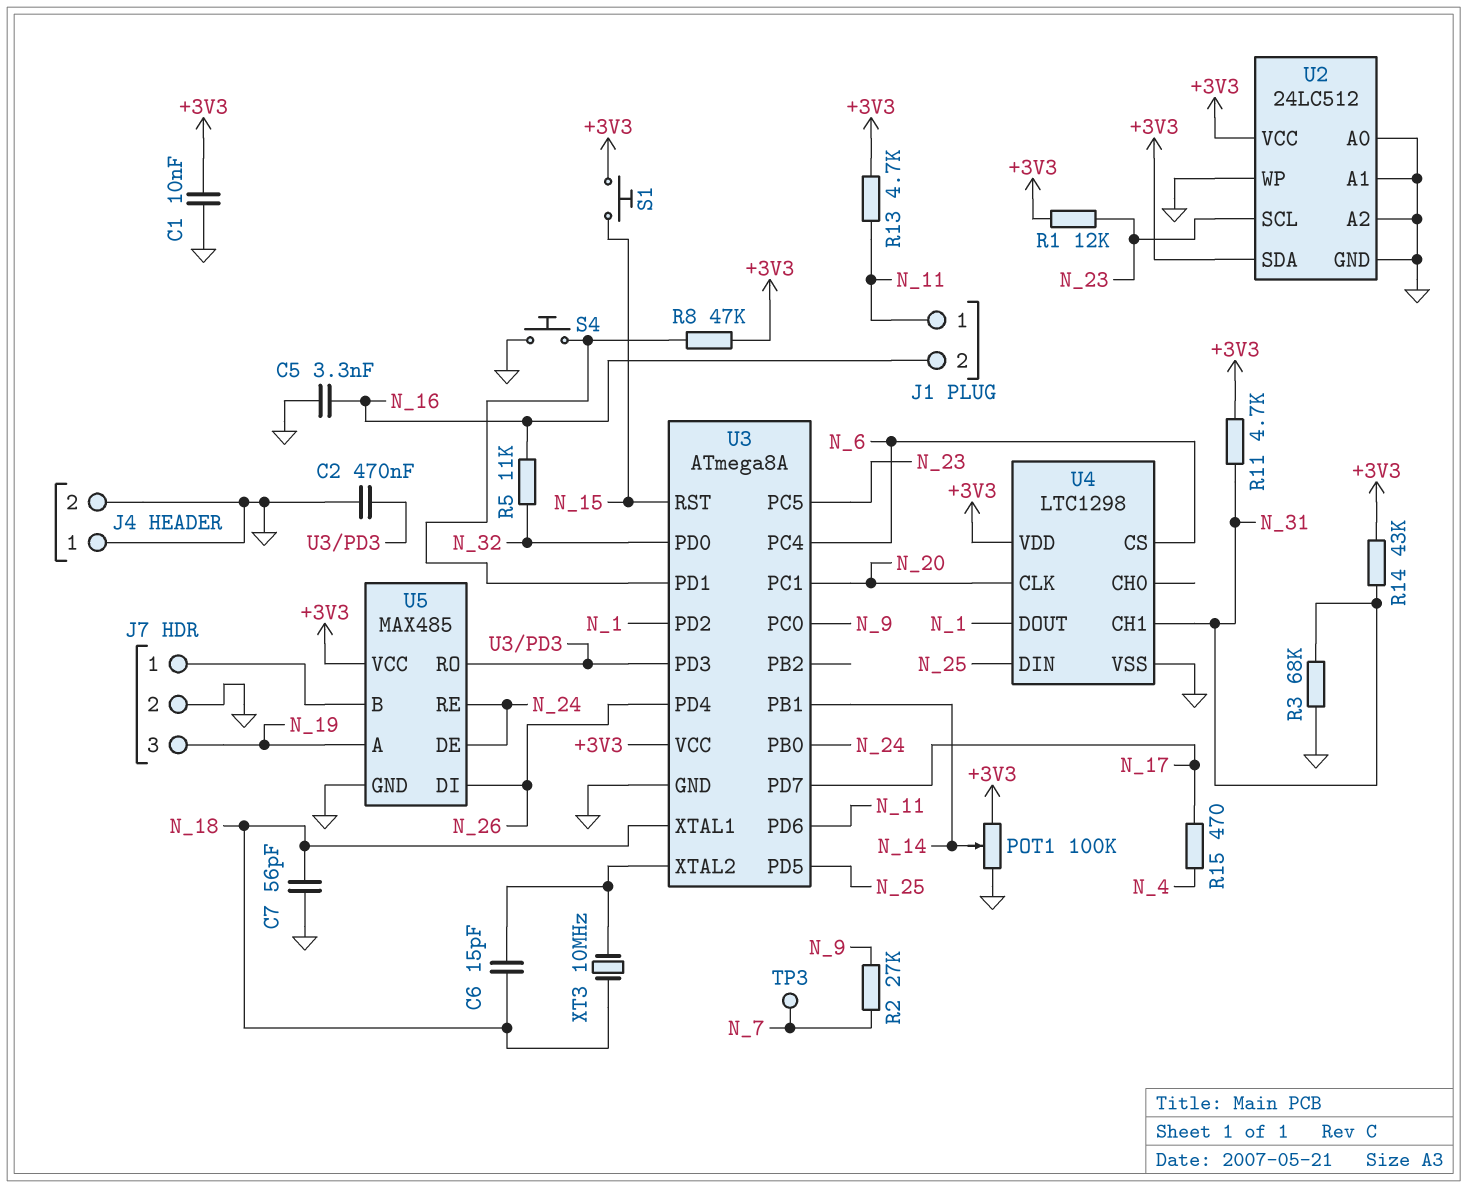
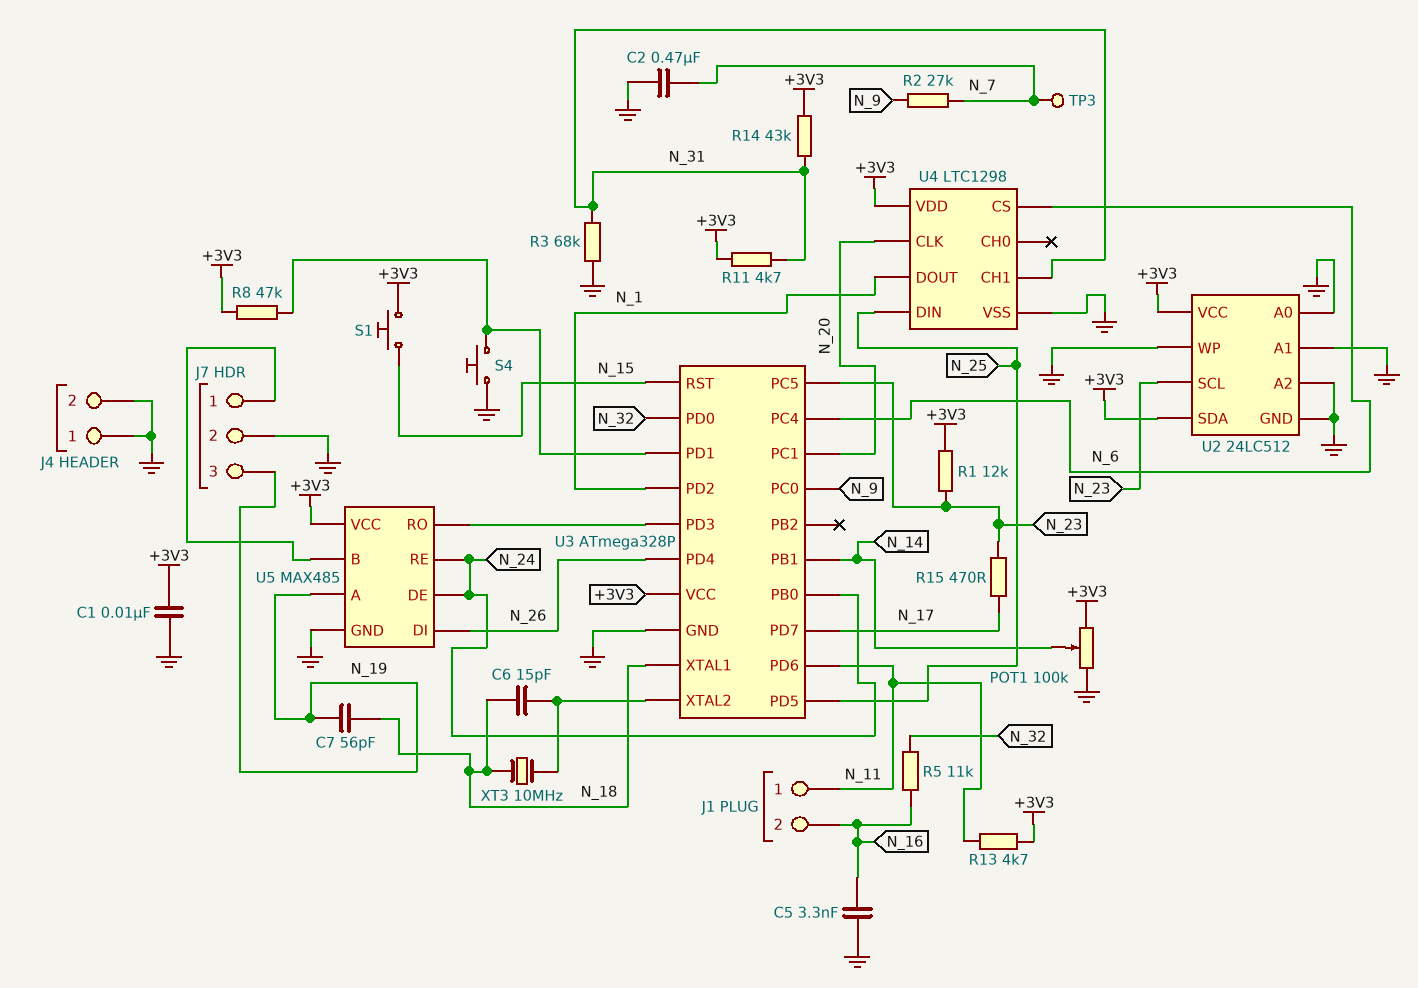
C2: 470nF (GND, U3/PD3) -> 470nF (GND, N_7)
C7: 56pF (GND, N_18) -> 56pF (N_18, N_19)
R15: 470 (N_4, N_17) -> 470 (N_17, N_23)
U3: ATmega8A -> ATmega328P

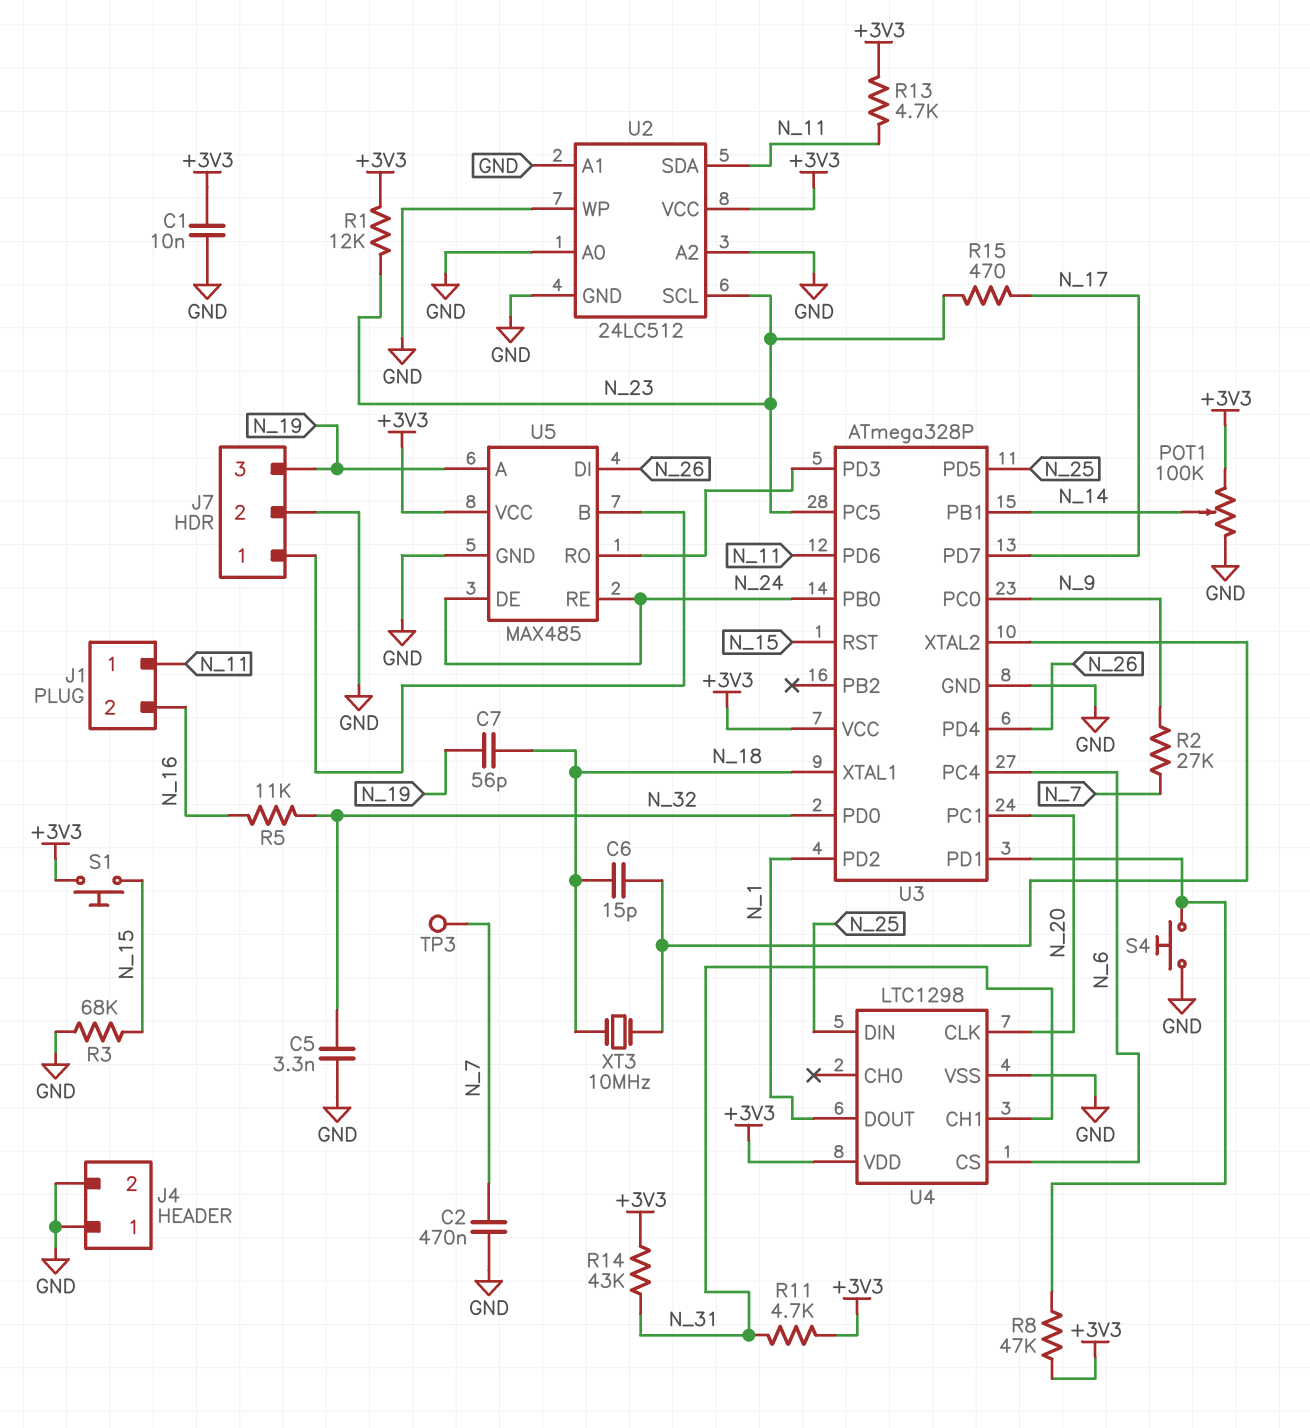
C5: 3.3nF (GND, N_16) -> 3.3nF (GND, N_32)
R3: 68k (GND, N_31) -> 68k (GND, N_15)
U2 pin SDA: +3V3 -> N_11

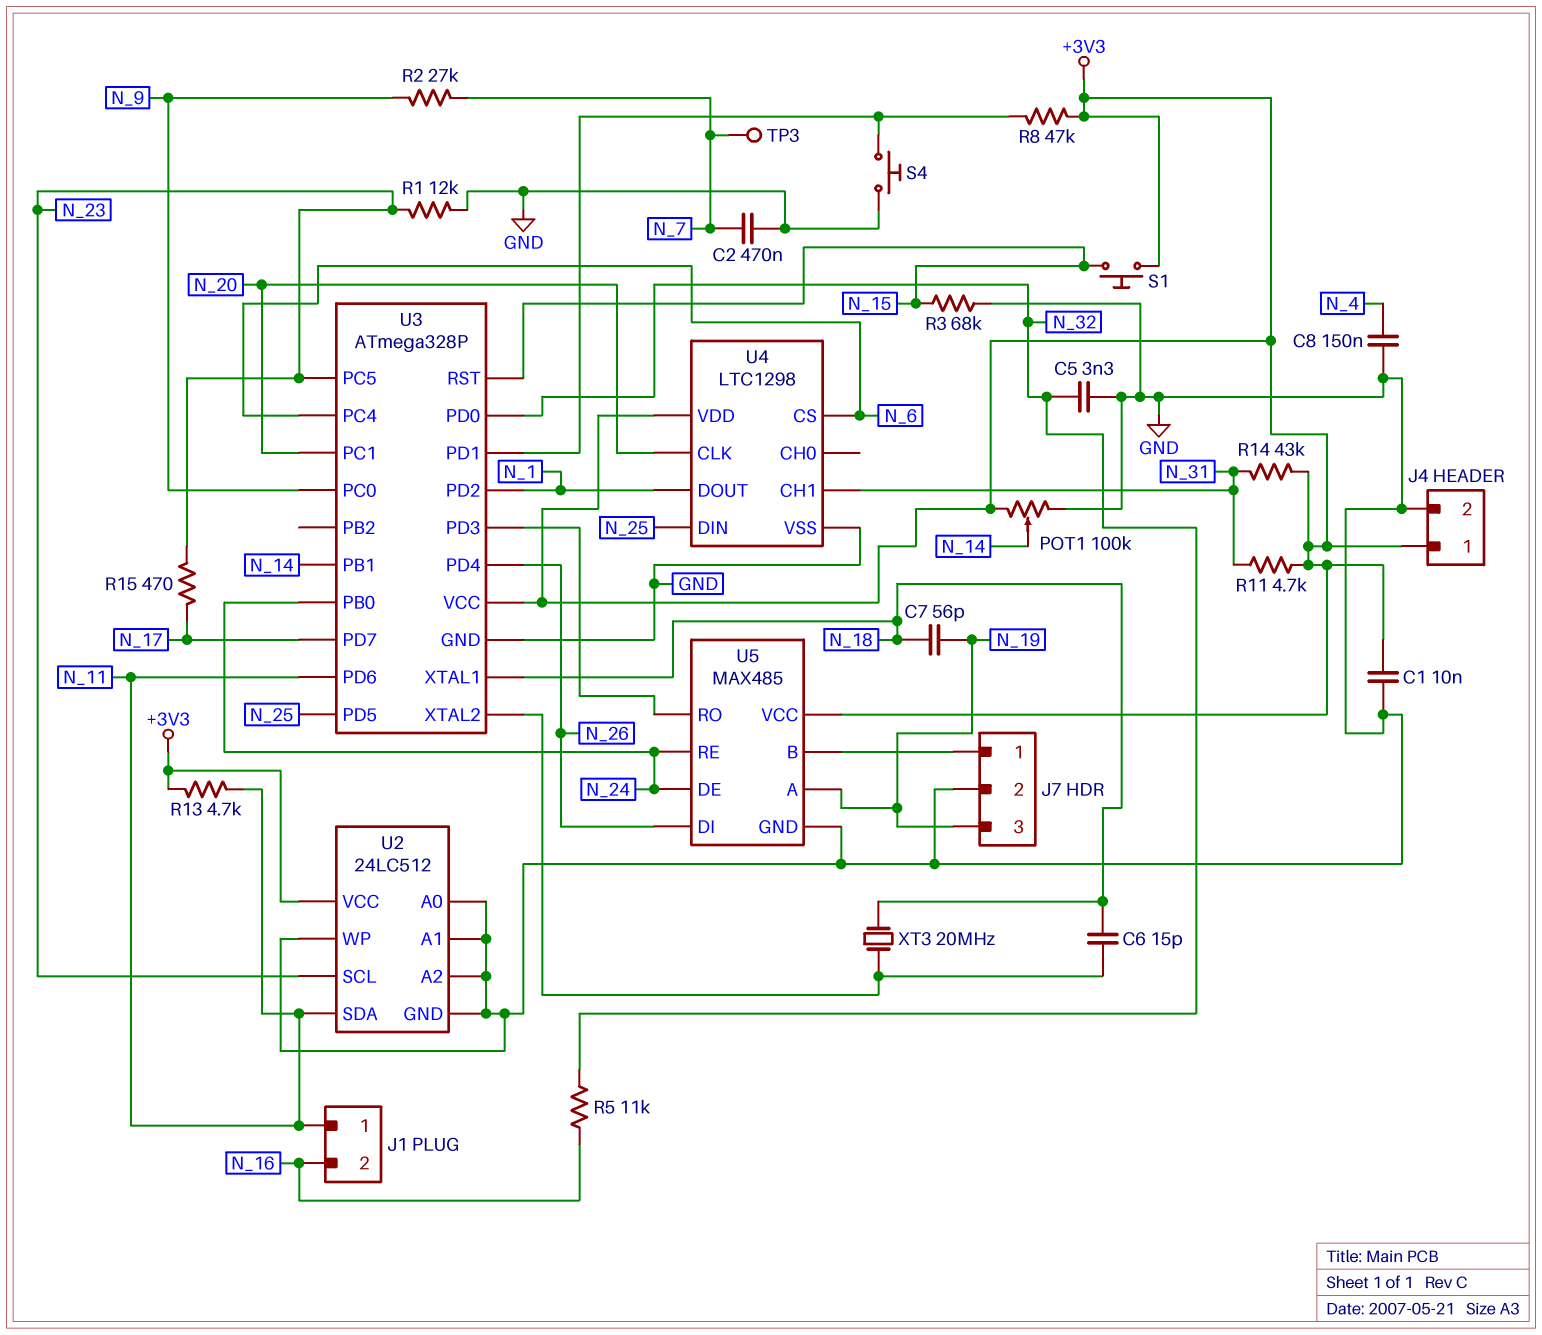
C8: none -> 150nF (GND, N_4)
J4 pin 1: GND -> +3V3
R1: 12k (+3V3, N_23) -> 12k (GND, N_23)
XT3: 10MHz (N_18, U3/XTAL2) -> 20MHz (N_18, U3/XTAL2)

